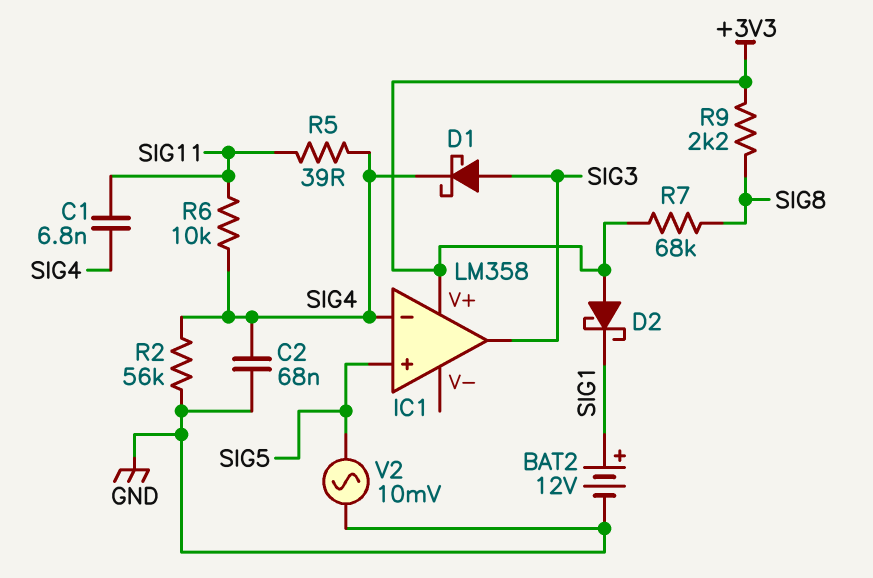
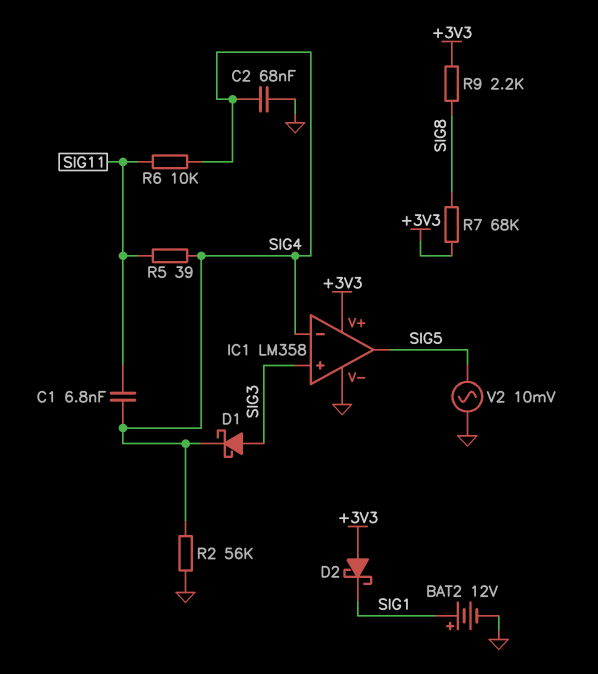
IC1 pin V-: none -> GND
IC1 pin in+: SIG5 -> SIG3
IC1 pin out: SIG3 -> SIG5

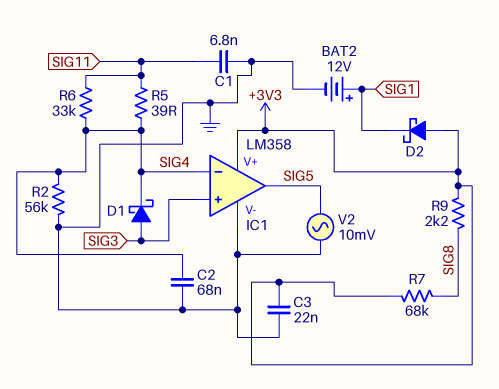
C1: 6.8nF (SIG4, SIG11) -> 6.8nF (GND, SIG11)
C3: none -> 22nF (+3V3, GND)
R6: 10k (SIG4, SIG11) -> 33k (SIG4, SIG11)

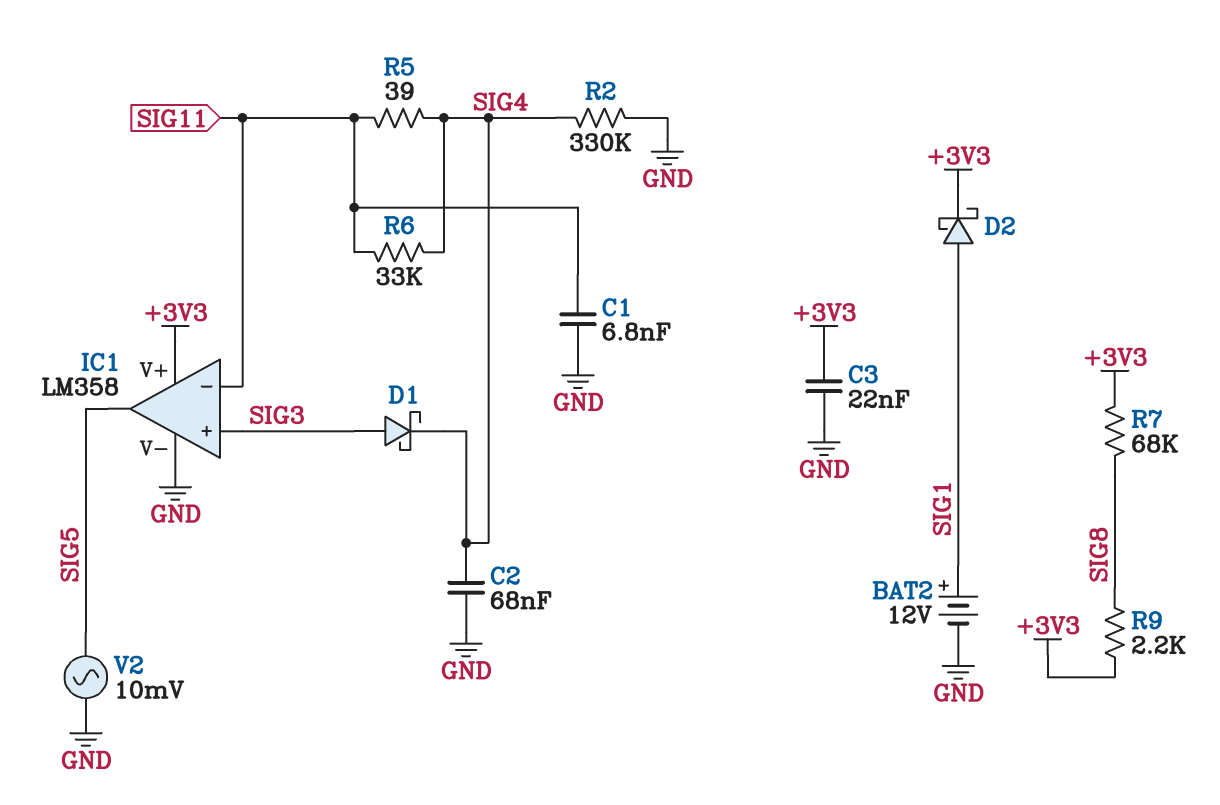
D2: schottky (A +3V3, K SIG1) -> schottky (A SIG1, K +3V3)
IC1 pin in-: SIG4 -> SIG11
R2: 56k (GND, SIG4) -> 330k (GND, SIG4)

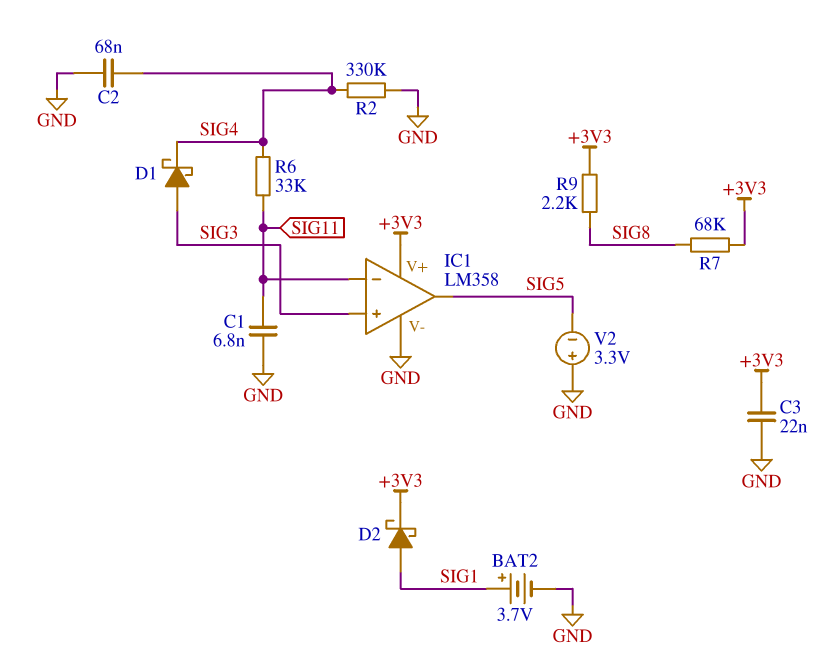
BAT2: 12V (plus SIG1, minus GND) -> 3.7V (plus SIG1, minus GND)
R5: 39 (SIG4, SIG11) -> none
V2: AC 10mV (GND, SIG5) -> 3.3V (plus GND, minus SIG5)

